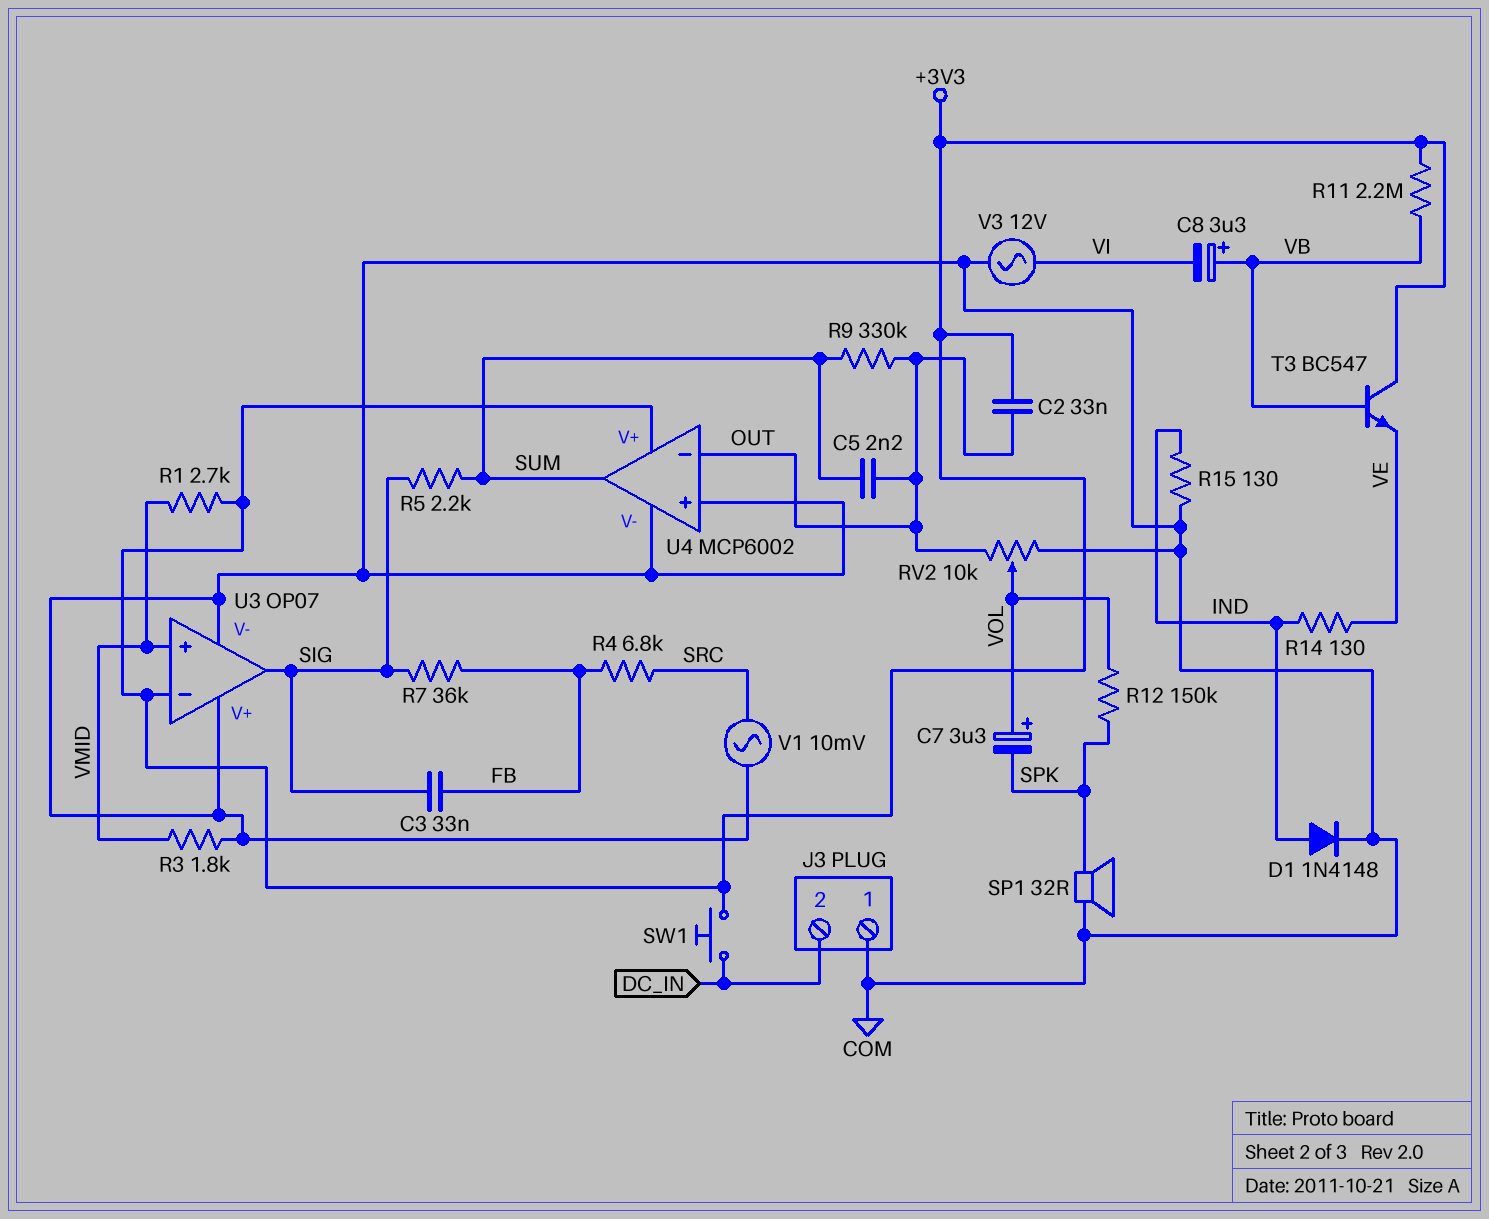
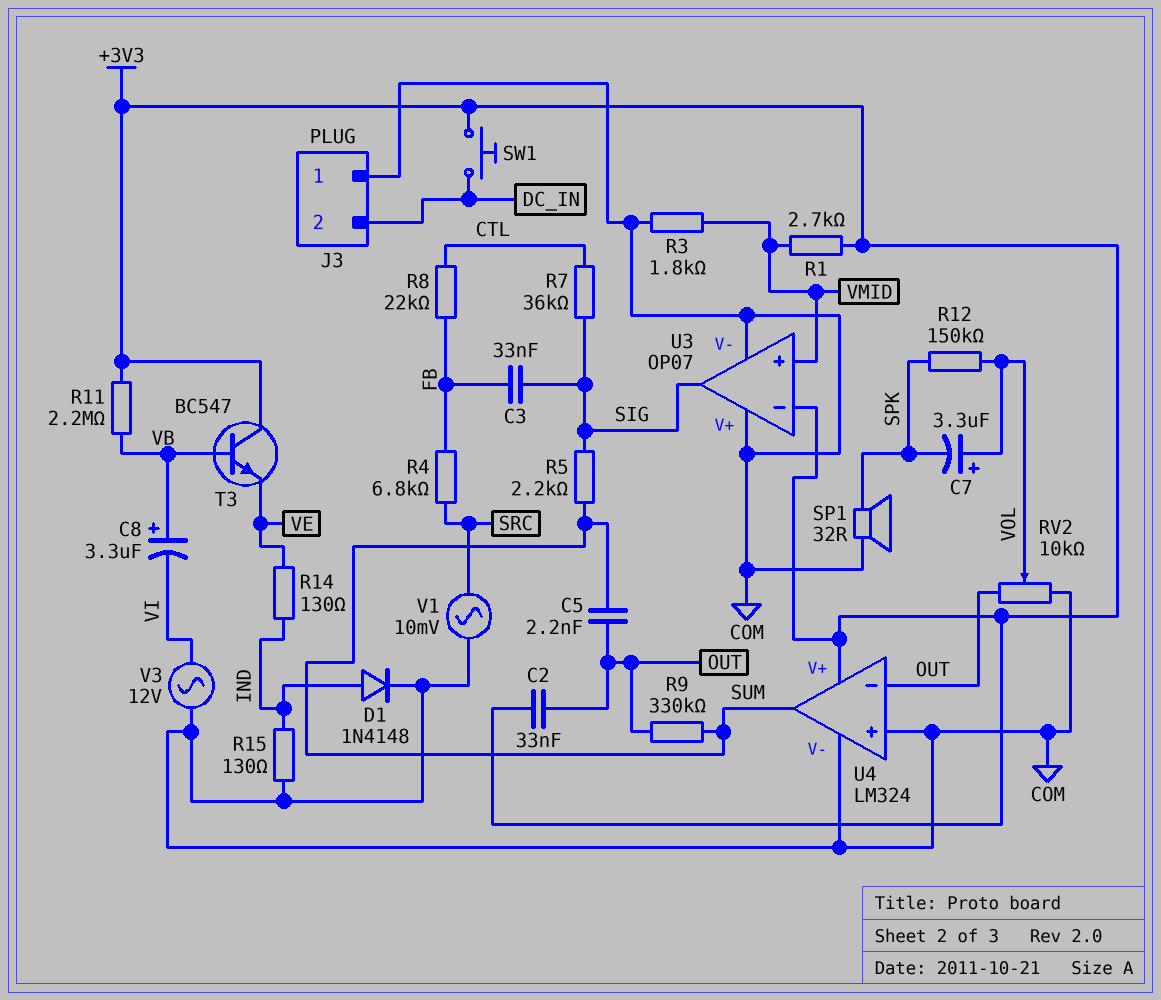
R7: 36k (FB, SIG) -> 36k (CTL, SIG)
R8: none -> 22k (CTL, FB)
U4: MCP6002 -> LM324

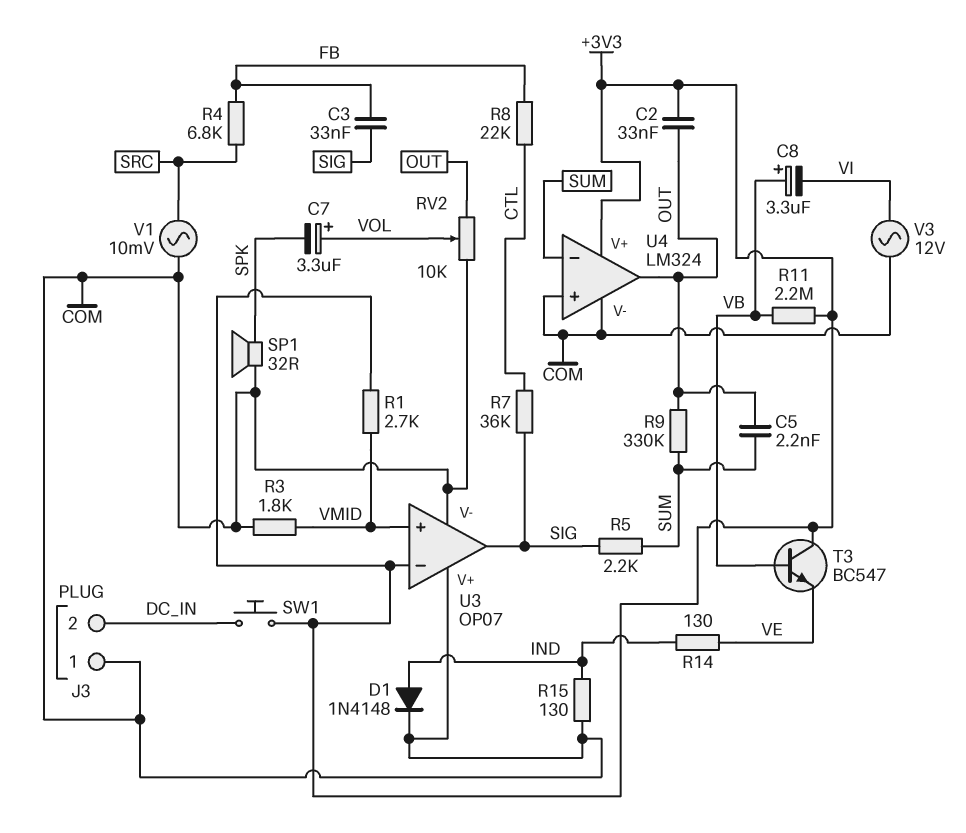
R12: 150k (SPK, VOL) -> none
U4 pin in-: OUT -> SUM
U4 pin out: SUM -> OUT

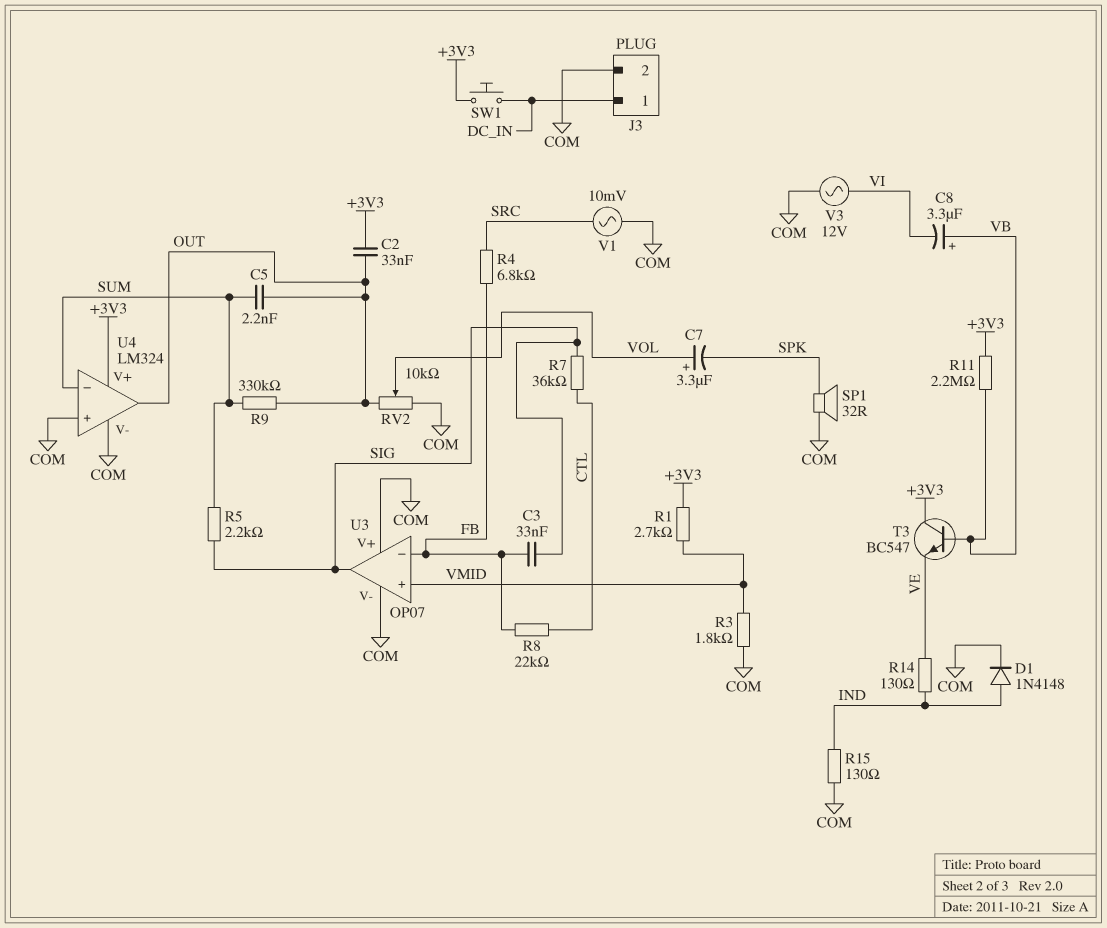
J3 pin 1: COM -> DC_IN
J3 pin 2: DC_IN -> COM
U3 pin in-: +3V3 -> FB

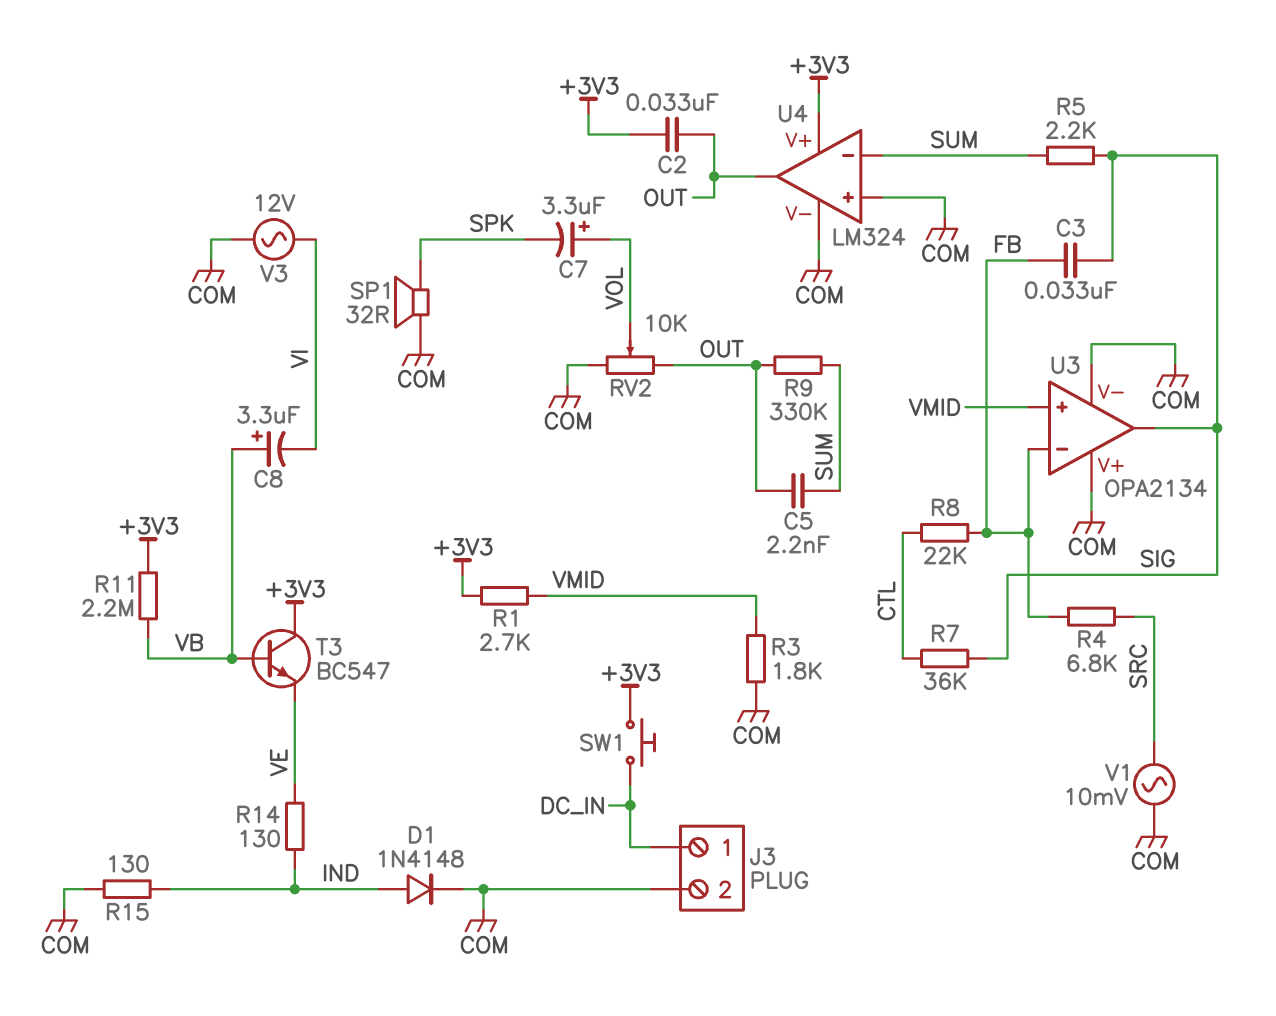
U3: OP07 -> OPA2134

